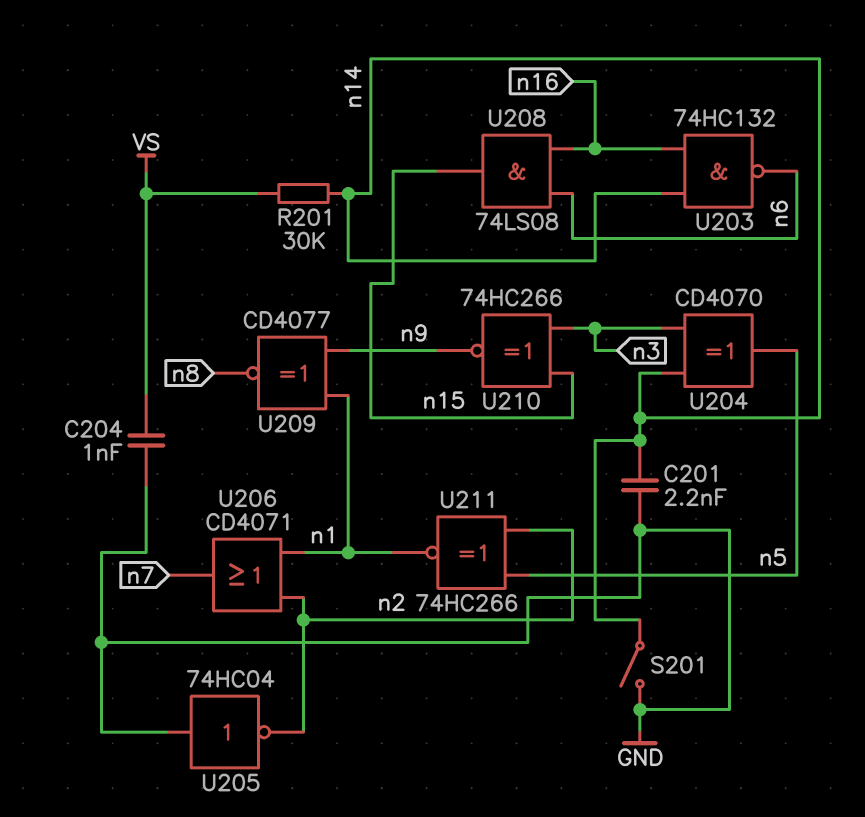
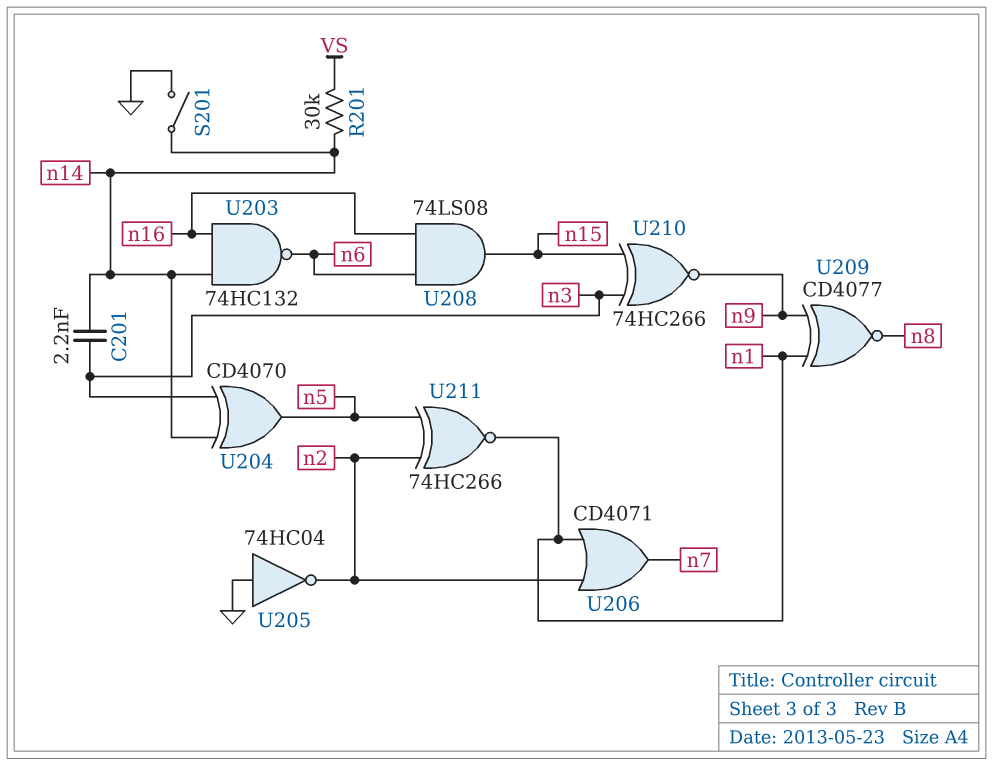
C201: 2.2nF (GND, n14) -> 2.2nF (n3, n14)
C204: 1nF (GND, VS) -> none

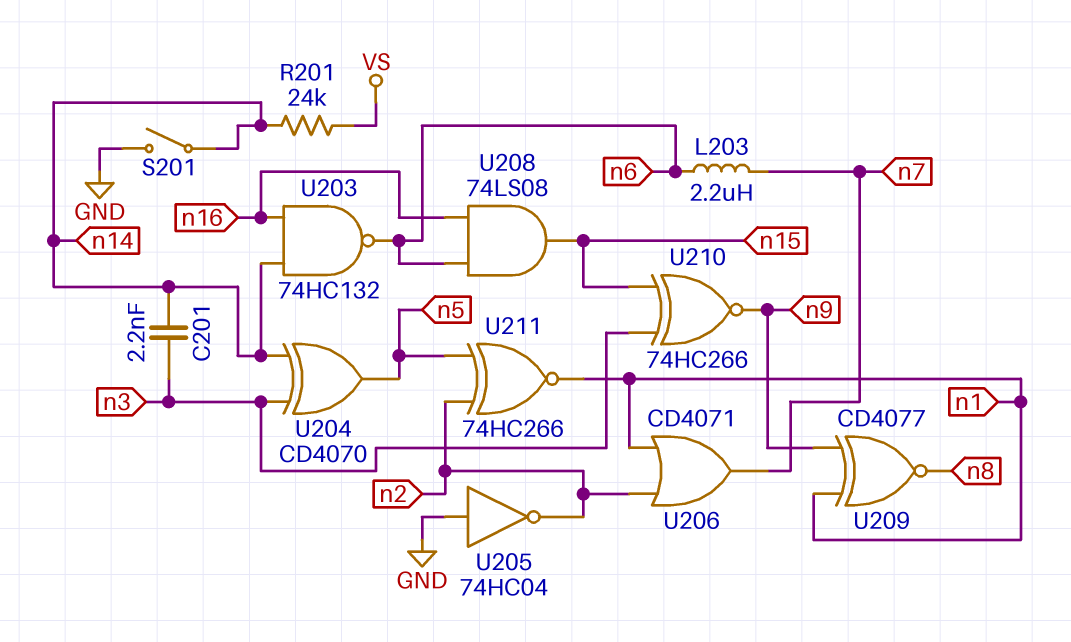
L203: none -> 2.2uH (n6, n7)
R201: 30k (VS, n14) -> 24k (VS, n14)

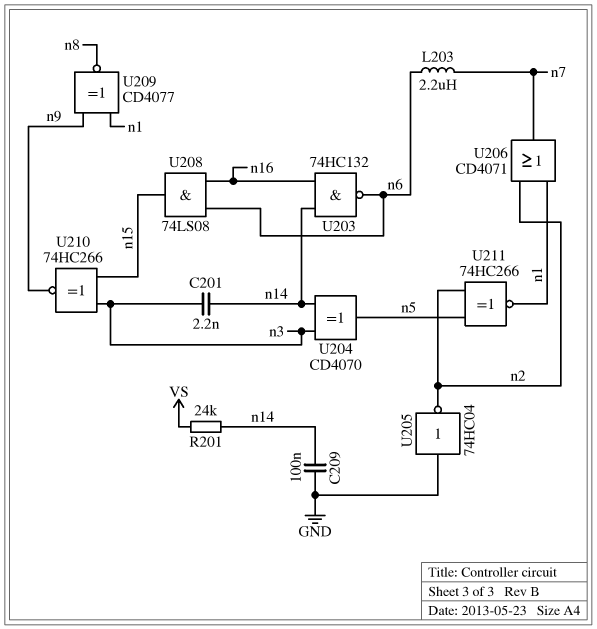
C209: none -> 100nF (GND, n14)
S201: switch (GND, n14) -> none

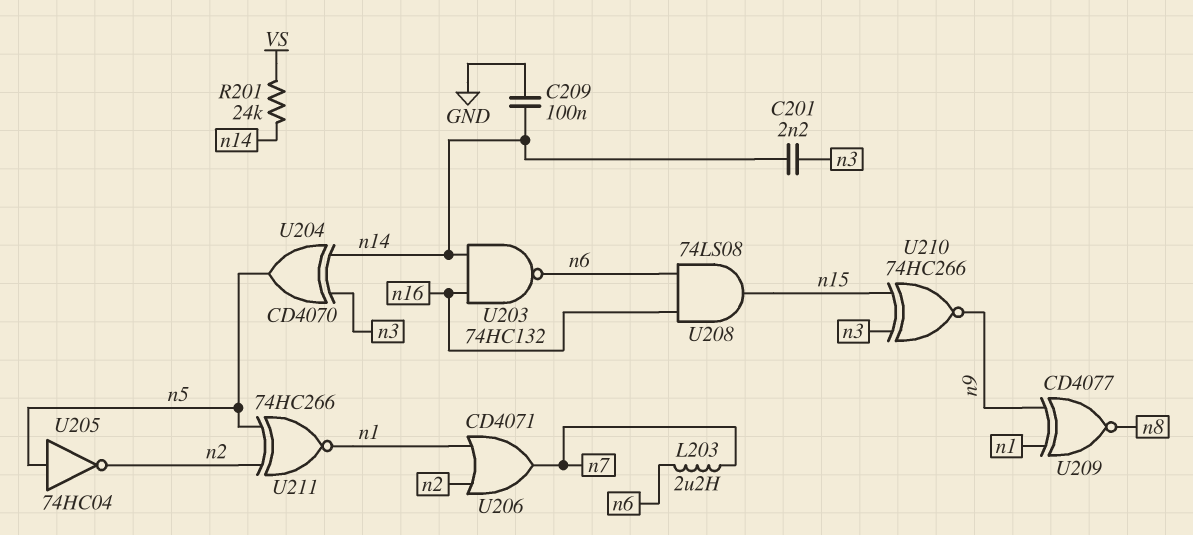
U205: NOT 74HC04 (in GND, out n2) -> NOT 74HC04 (in n5, out n2)

